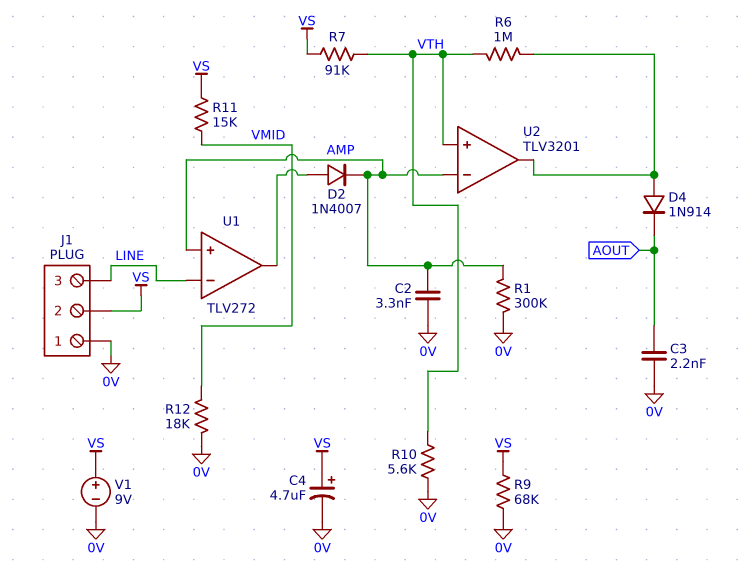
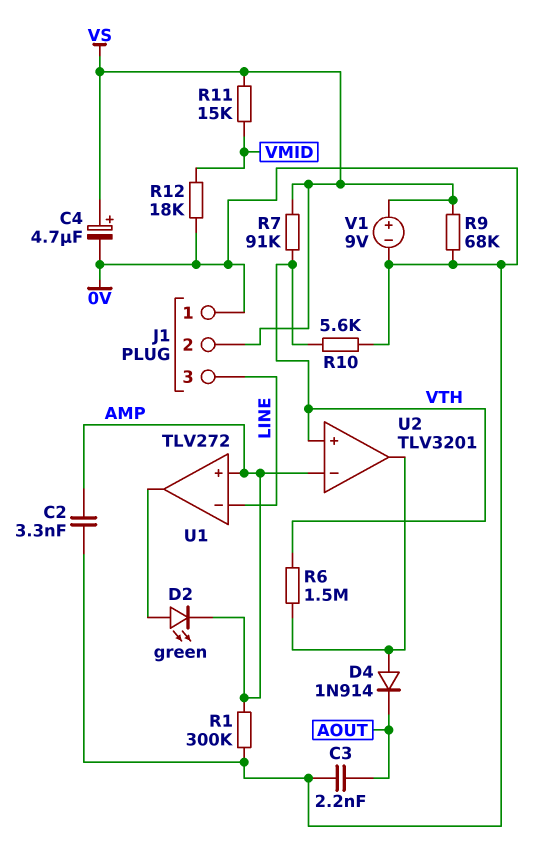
D2: diode 1N4007 (A U1/out, K AMP) -> LED green (A U1/out, K AMP)
R6: 1M (U2/out, VTH) -> 1.5M (U2/out, VTH)

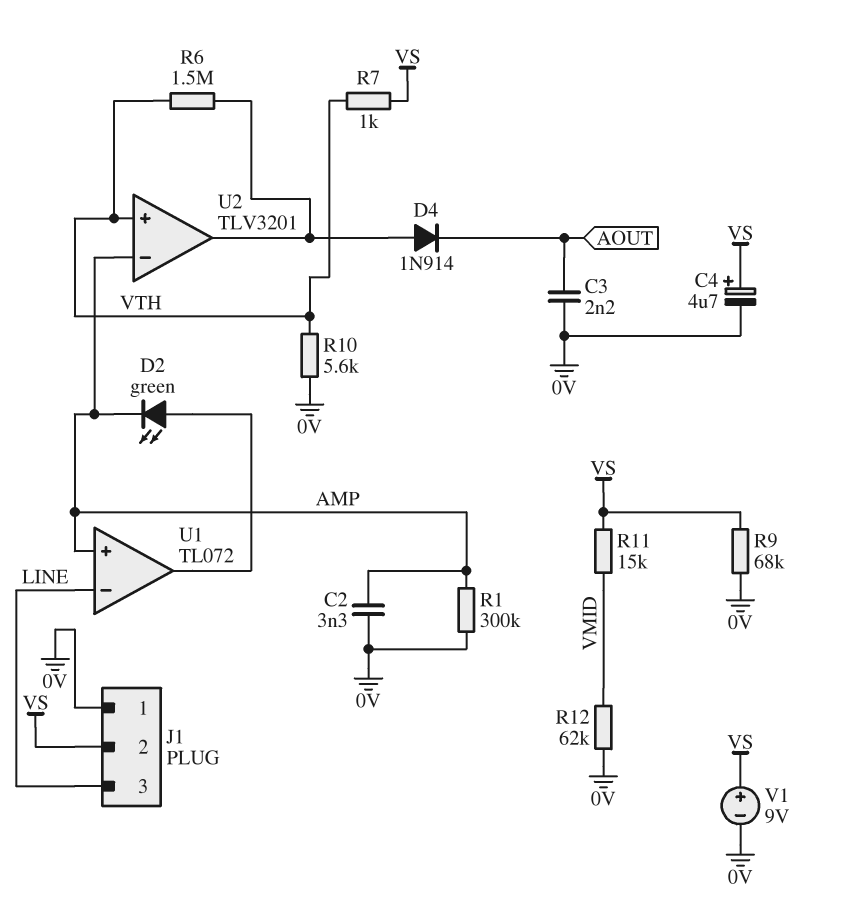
R7: 91k (VS, VTH) -> 1k (VS, VTH)
R12: 18k (0V, VMID) -> 62k (0V, VMID)
U1: TLV272 -> TL072

